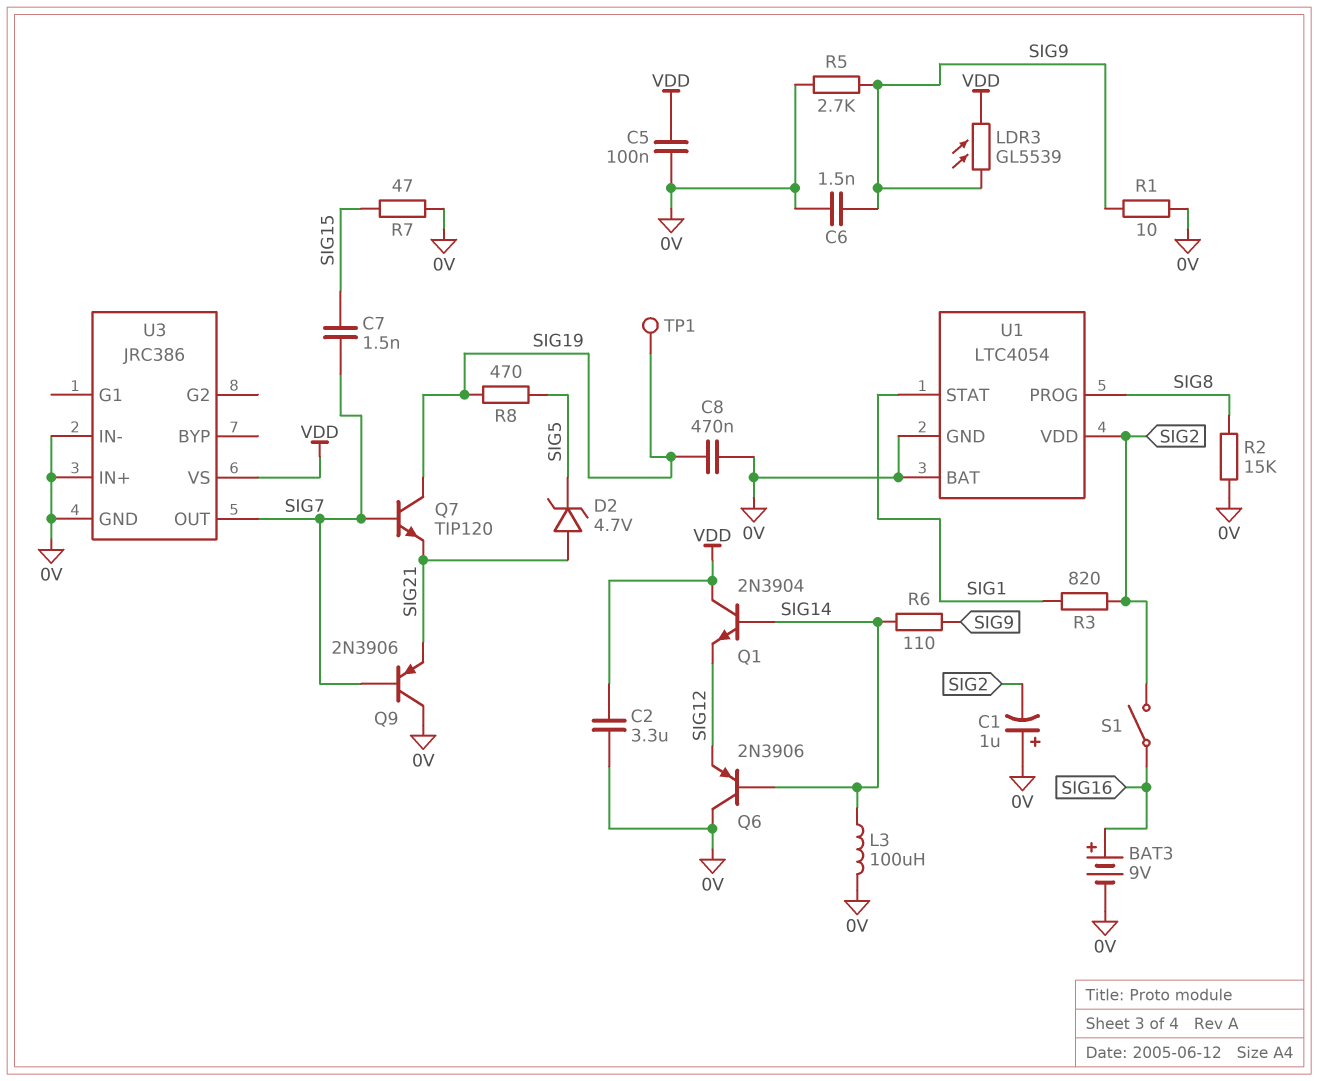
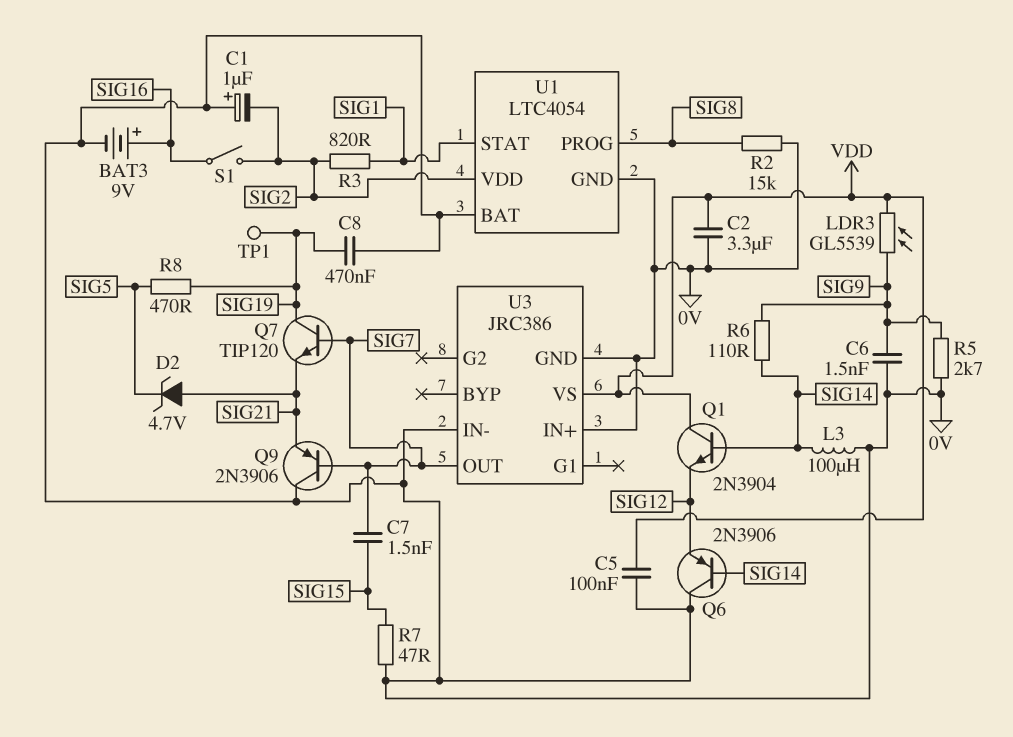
R1: 10 (0V, SIG9) -> none

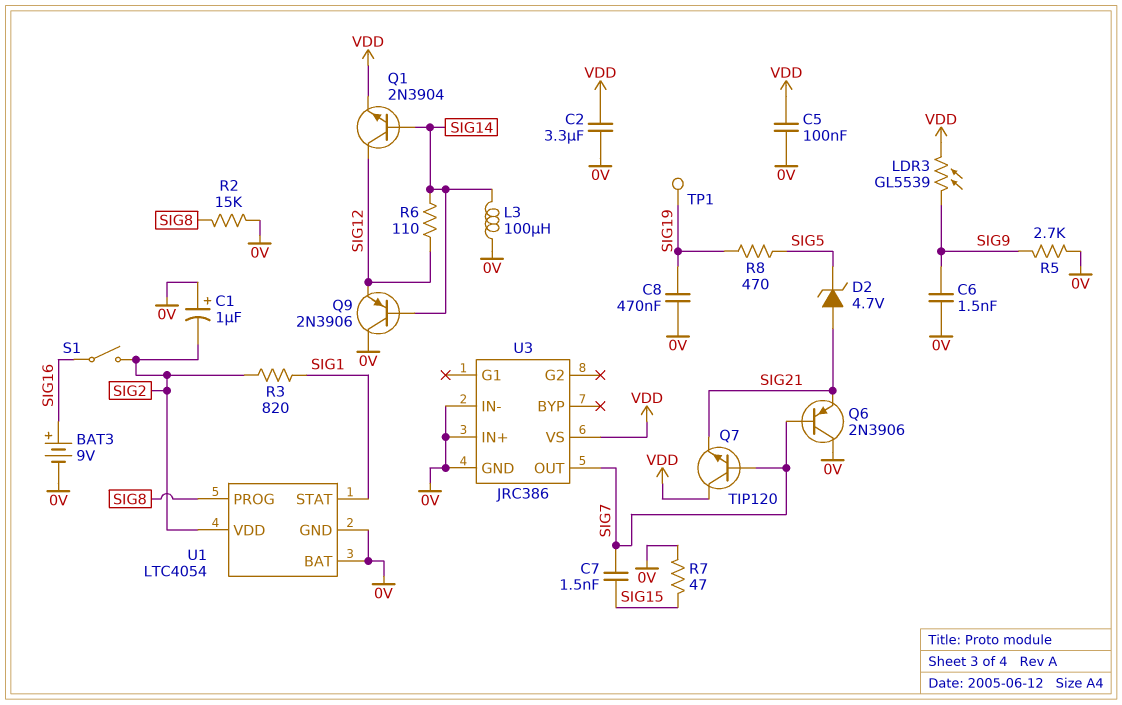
Q1: NPN 2N3904 (B SIG14, C VDD, E SIG12) -> NPN 2N3904 (B SIG14, C SIG12, E VDD)
Q6: PNP 2N3906 (B SIG14, C 0V, E SIG12) -> PNP 2N3906 (B SIG7, C 0V, E SIG21)
Q7: NPN TIP120 (B SIG7, C SIG19, E SIG21) -> NPN TIP120 (B SIG7, C VDD, E SIG21)
Q9: PNP 2N3906 (B SIG7, C 0V, E SIG21) -> PNP 2N3906 (B SIG14, C 0V, E SIG12)
R6: 110 (SIG9, SIG14) -> 110 (SIG12, SIG14)

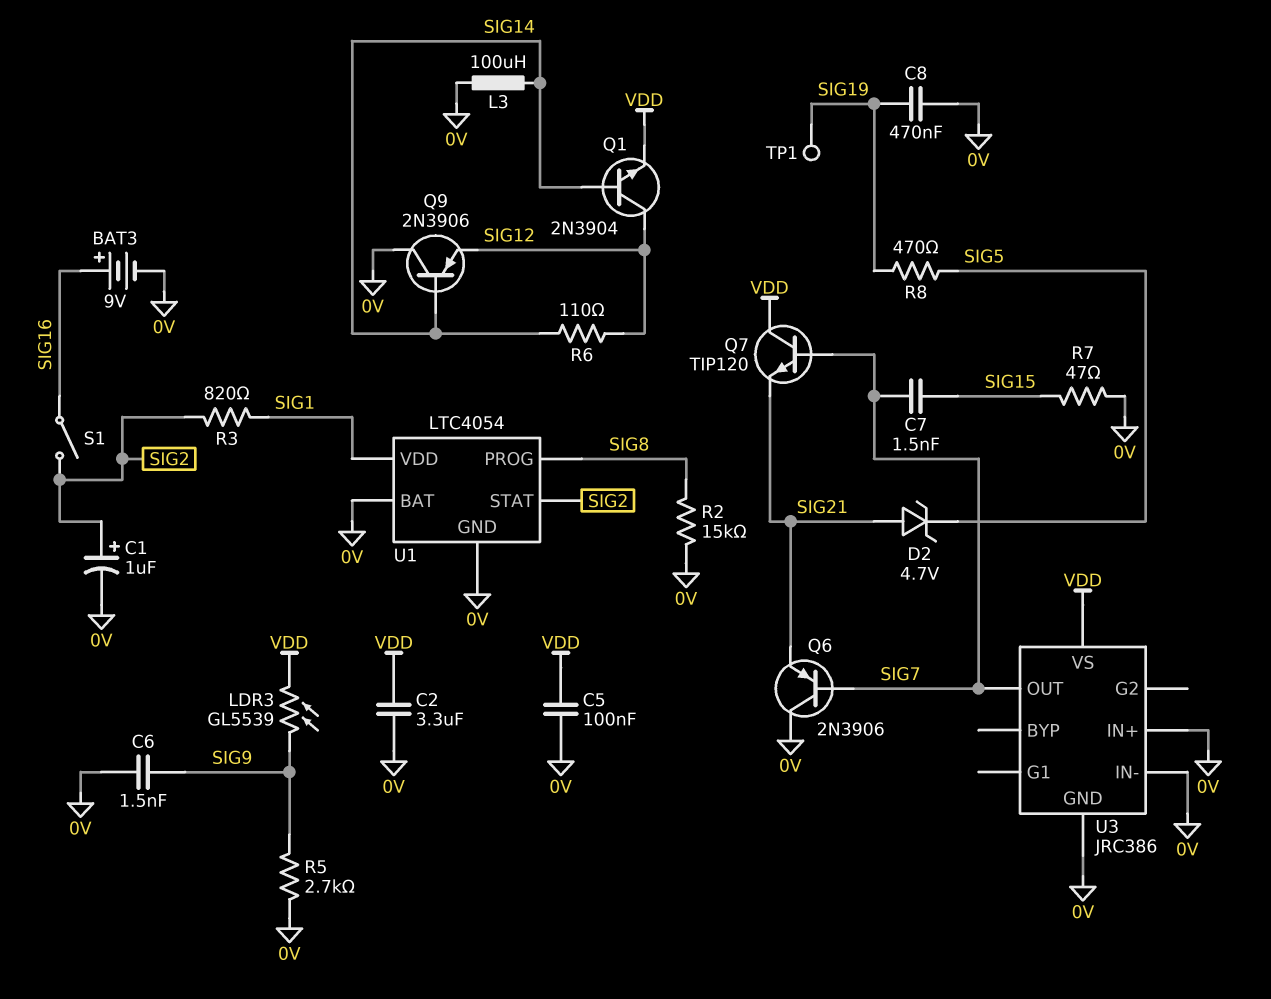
C1: 1uF (plus 0V, minus SIG2) -> 1uF (plus SIG2, minus 0V)
U1 pin STAT: SIG1 -> SIG2
U1 pin VDD: SIG2 -> SIG1

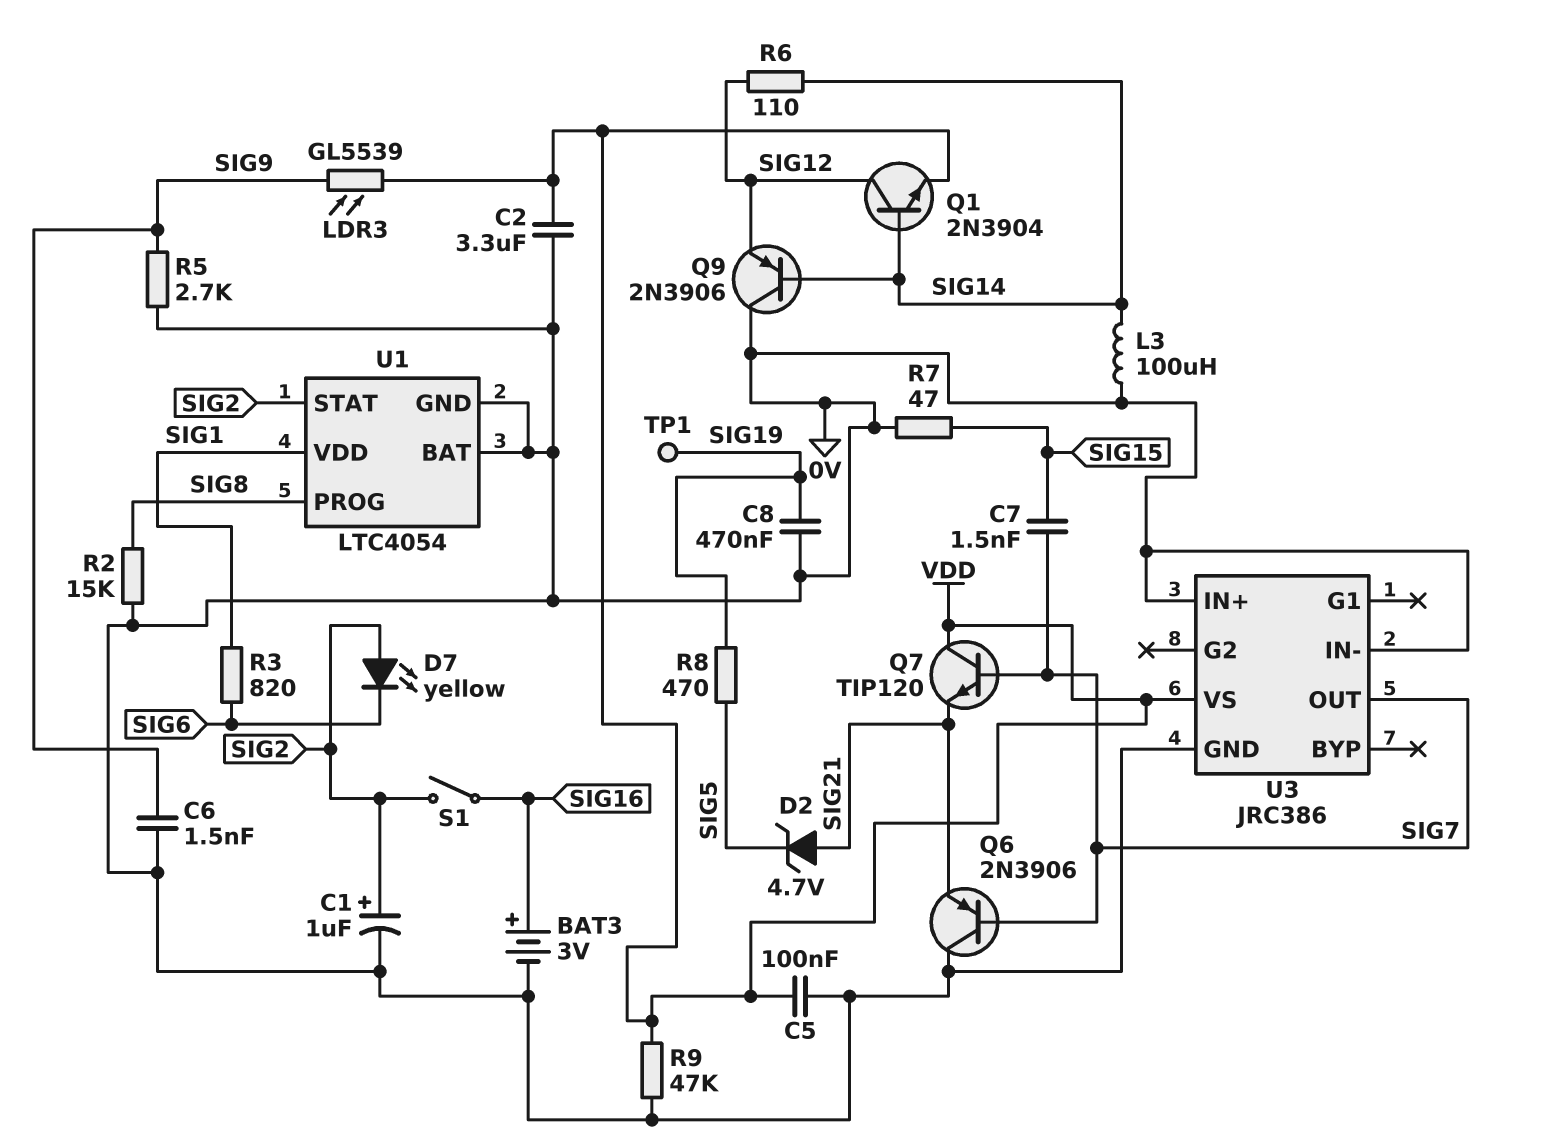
BAT3: 9V (plus SIG16, minus 0V) -> 3V (plus SIG16, minus 0V)
D7: none -> LED yellow (A SIG2, K SIG6)
R3: 820 (SIG1, SIG2) -> 820 (SIG1, SIG6)
R9: none -> 47k (0V, VDD)

